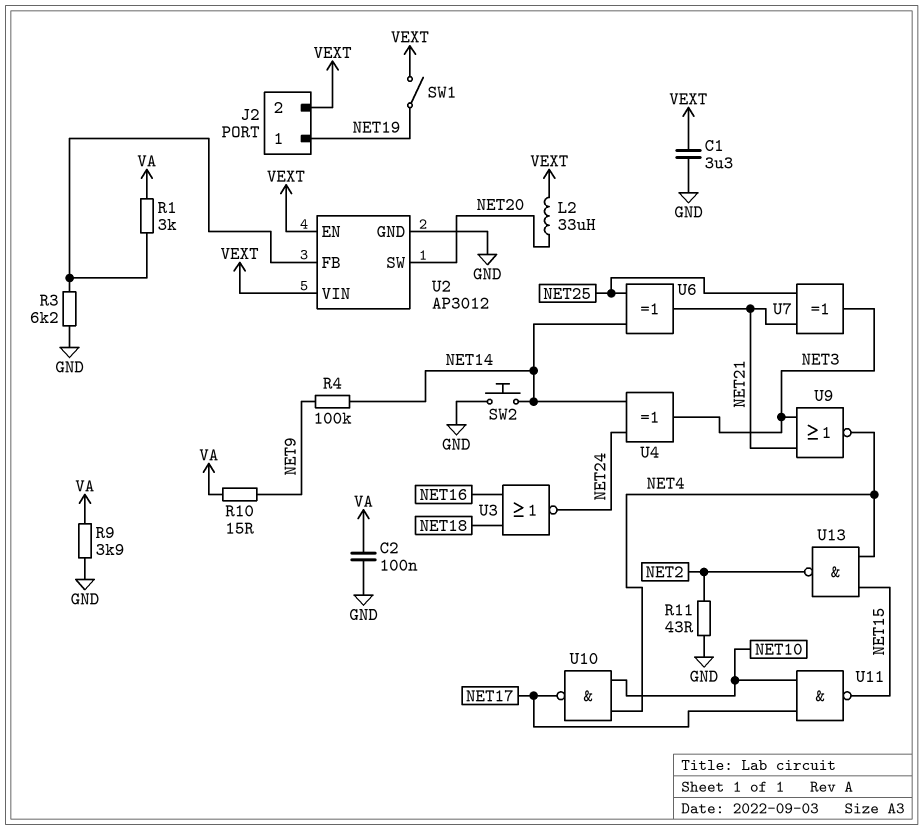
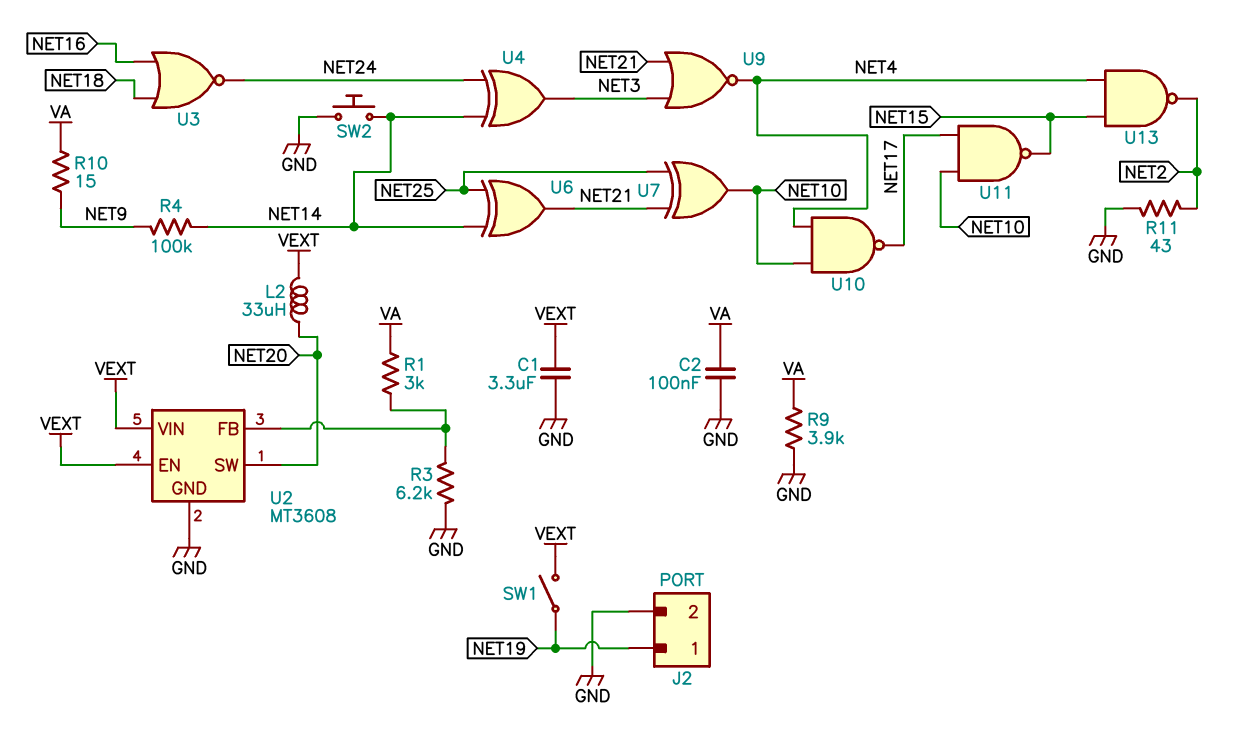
J2 pin 2: VEXT -> GND
U2: AP3012 -> MT3608
U7: XOR (in NET21, in NET25, out NET3) -> XOR (in NET21, in NET25, out NET10)

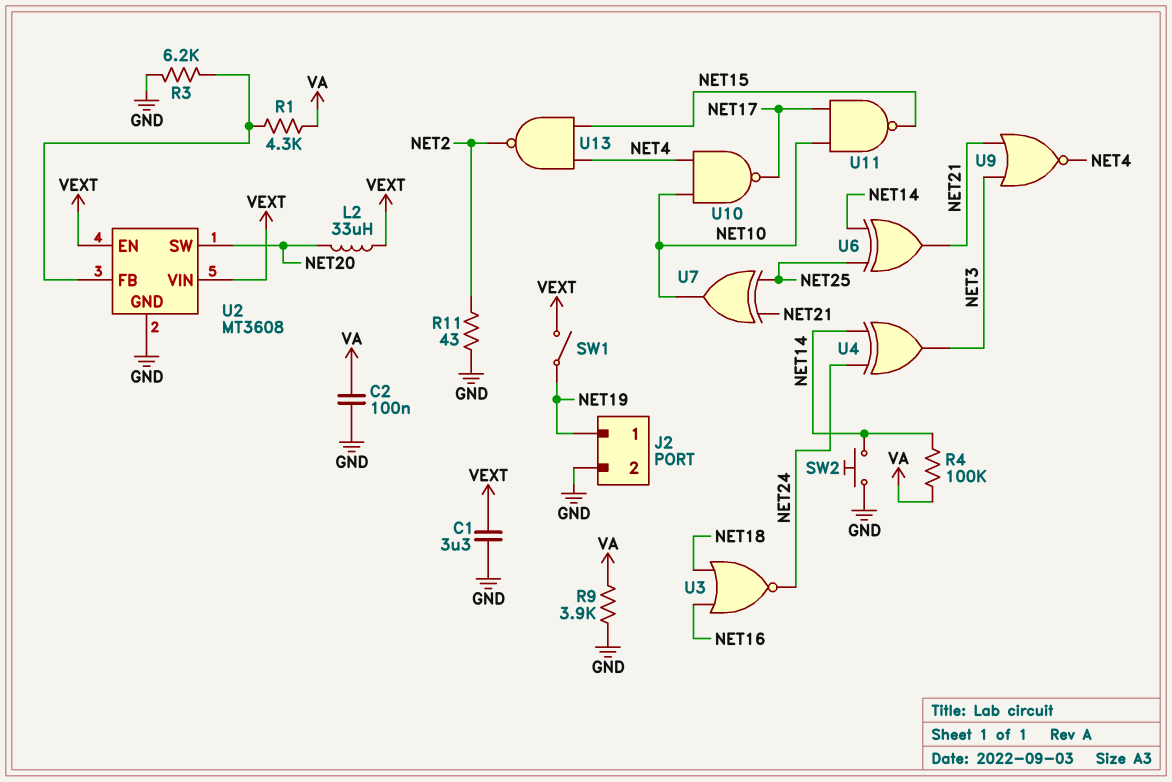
R1: 3k (U2/FB, VA) -> 4.3k (U2/FB, VA)
R4: 100k (NET9, NET14) -> 100k (NET14, VA)
R10: 15 (NET9, VA) -> none

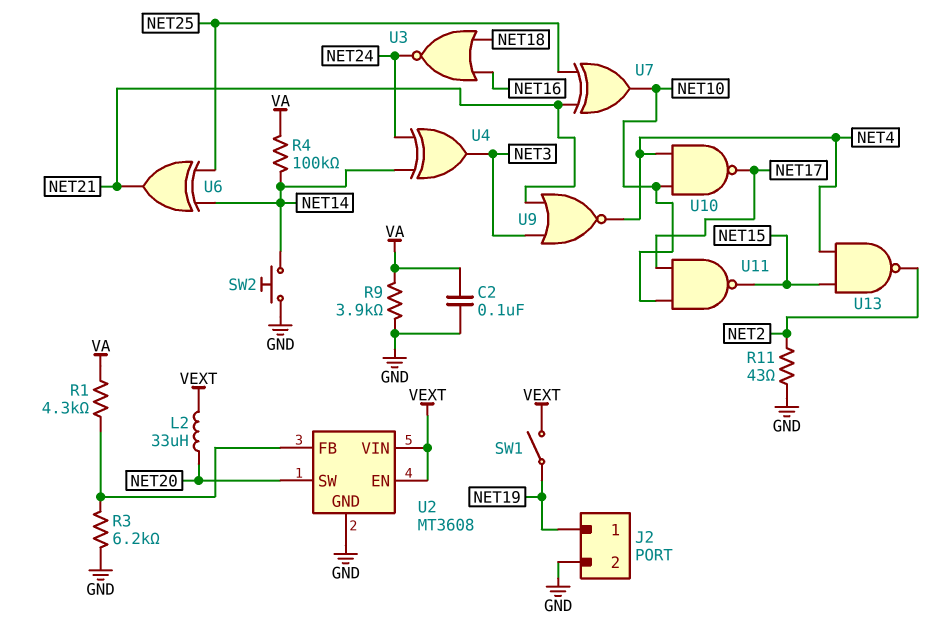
C1: 3.3uF (GND, VEXT) -> none

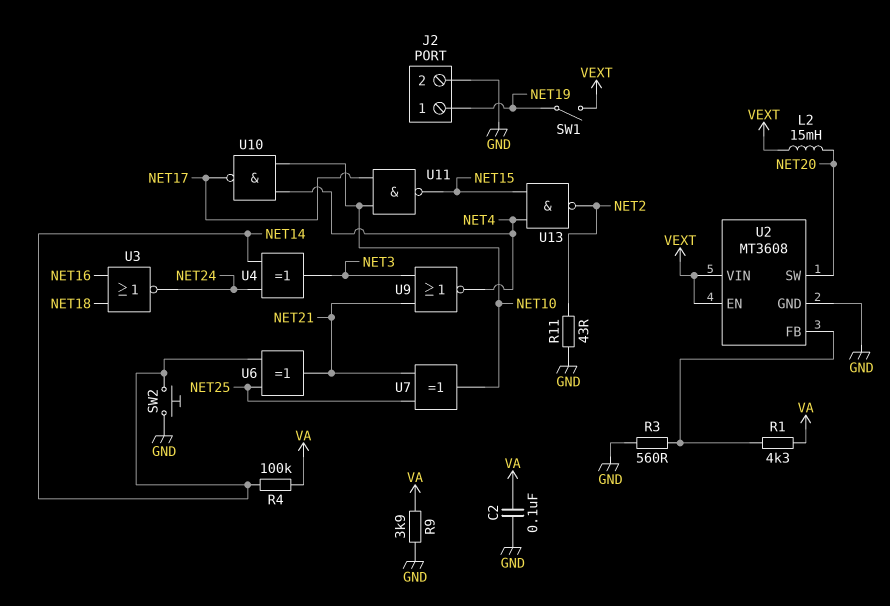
L2: 33uH (NET20, VEXT) -> 15mH (NET20, VEXT)
R3: 6.2k (GND, U2/FB) -> 560 (GND, U2/FB)

